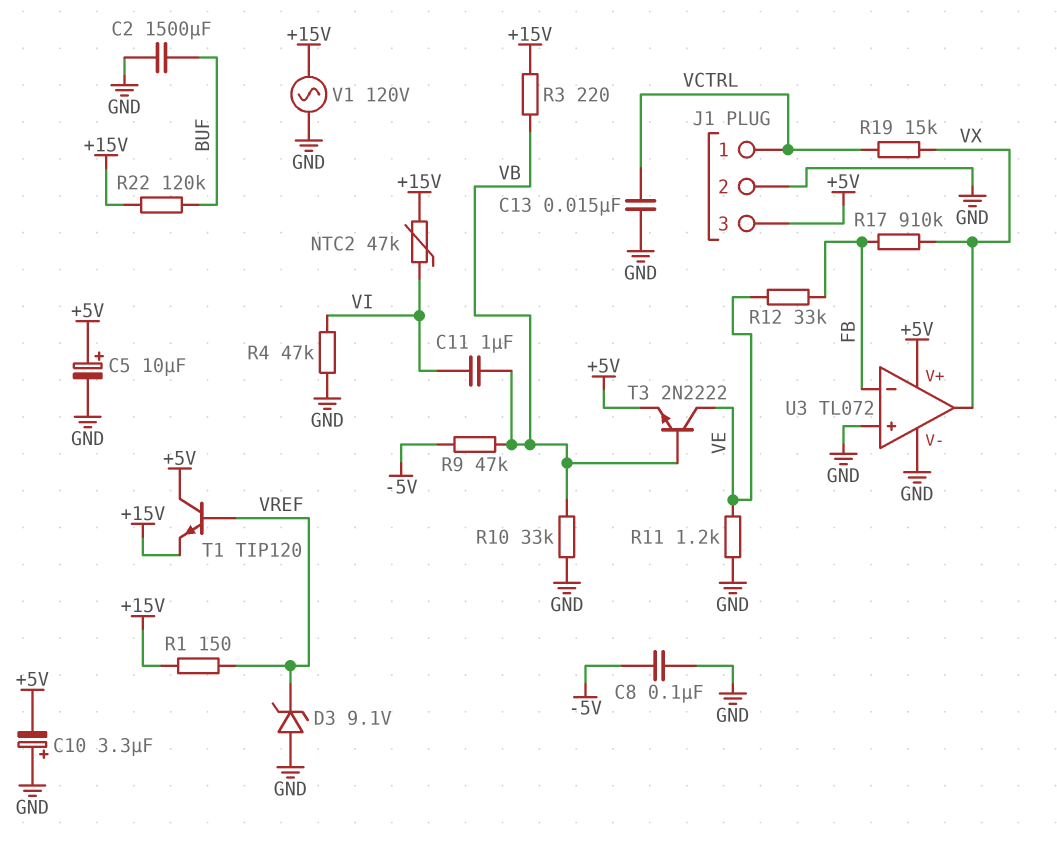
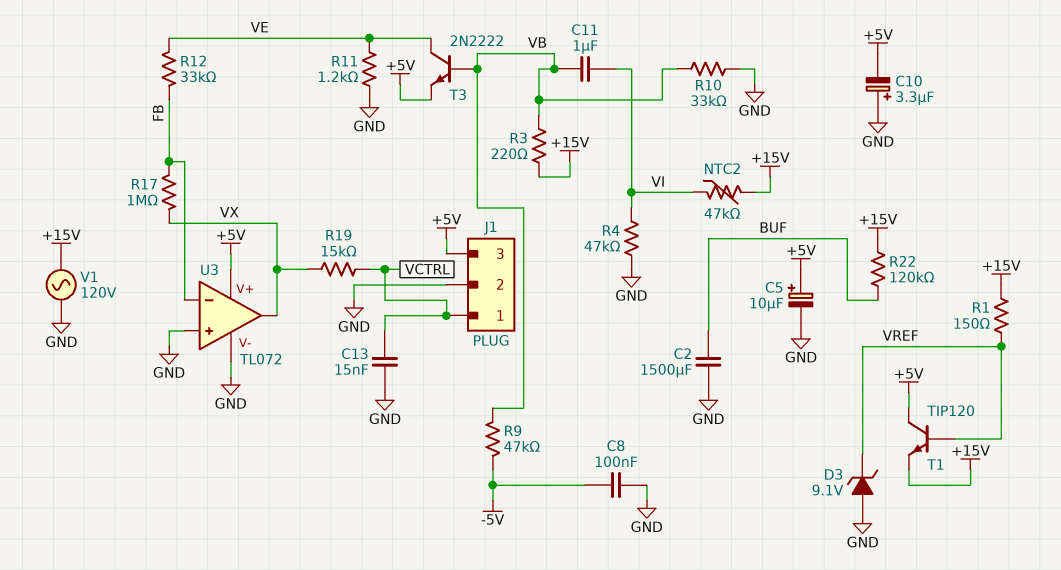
R17: 910k (FB, VX) -> 1M (FB, VX)

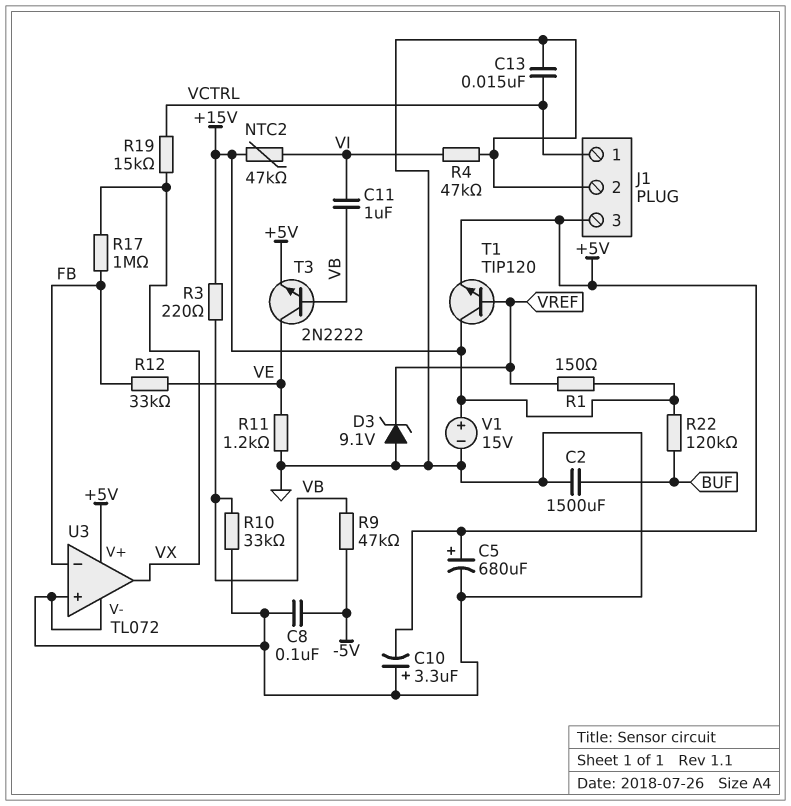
C5: 10uF (plus +5V, minus GND) -> 680uF (plus +5V, minus GND)
T1: NPN TIP120 (B VREF, C +5V, E +15V) -> NPN TIP120 (B VREF, C +15V, E +5V)
V1: AC 120V (+15V, GND) -> 15V (plus +15V, minus GND)

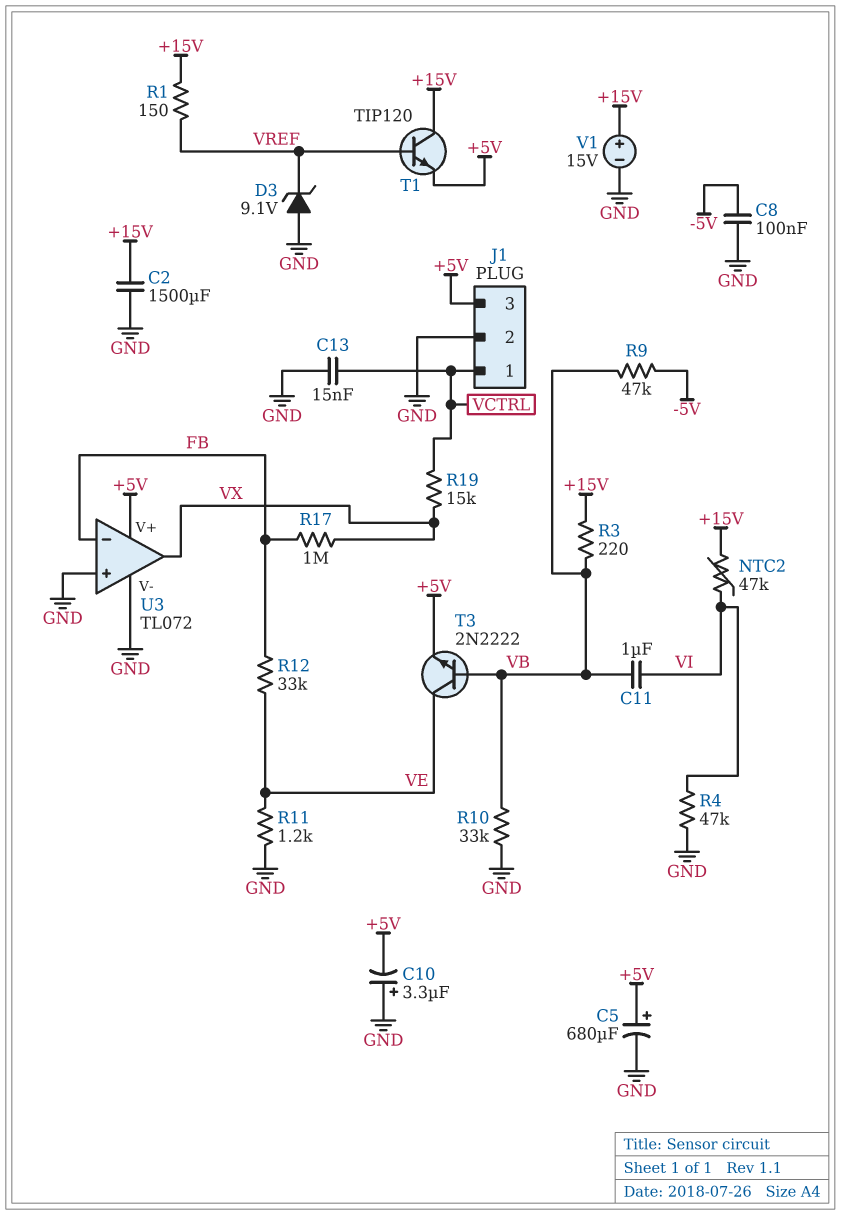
C2: 1500uF (BUF, GND) -> 1500uF (+15V, GND)
R22: 120k (+15V, BUF) -> none

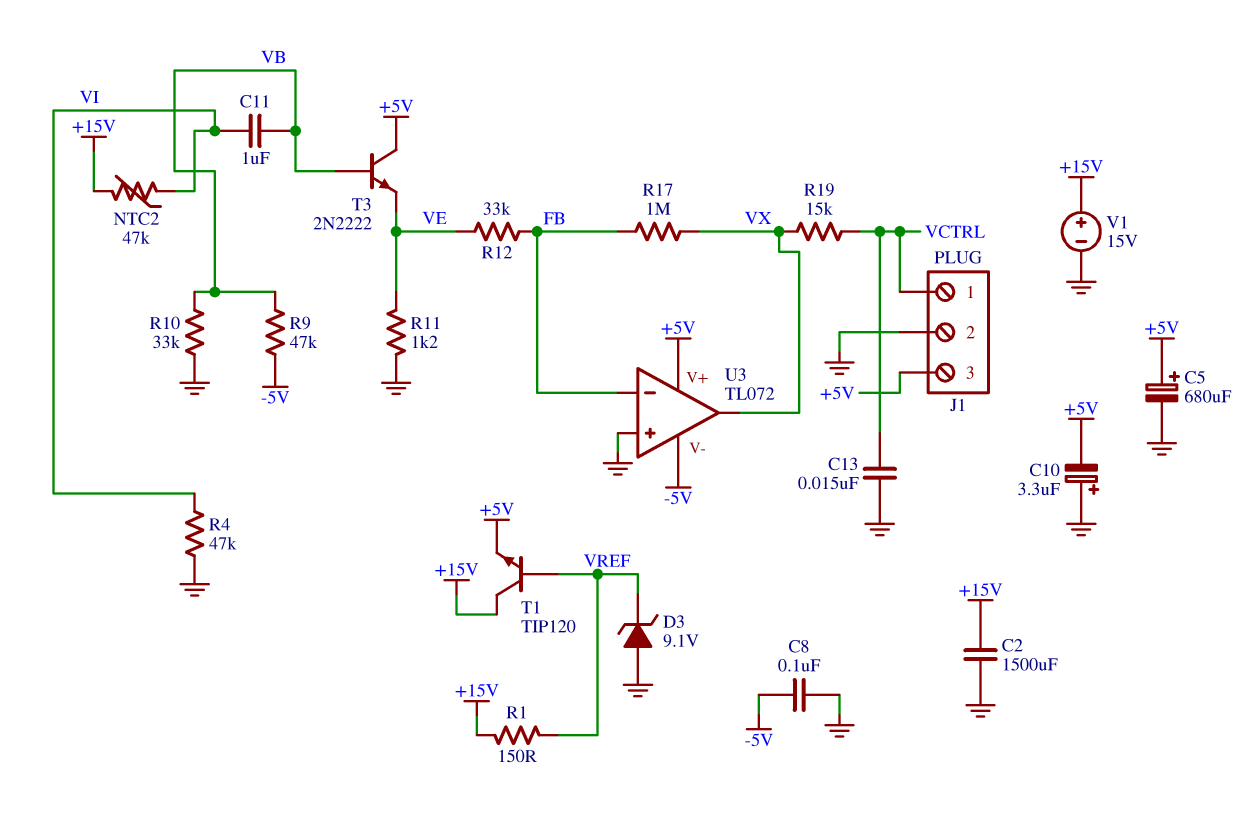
R3: 220 (+15V, VB) -> none
T3: NPN 2N2222 (B VB, C VE, E +5V) -> NPN 2N2222 (B VB, C +5V, E VE)
U3 pin V-: GND -> -5V

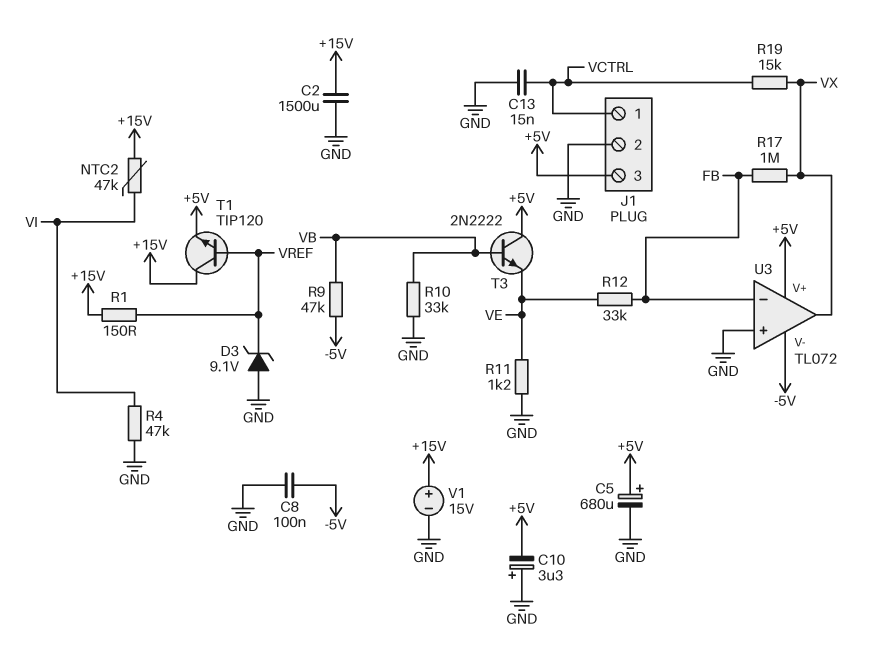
C11: 1uF (VB, VI) -> none

